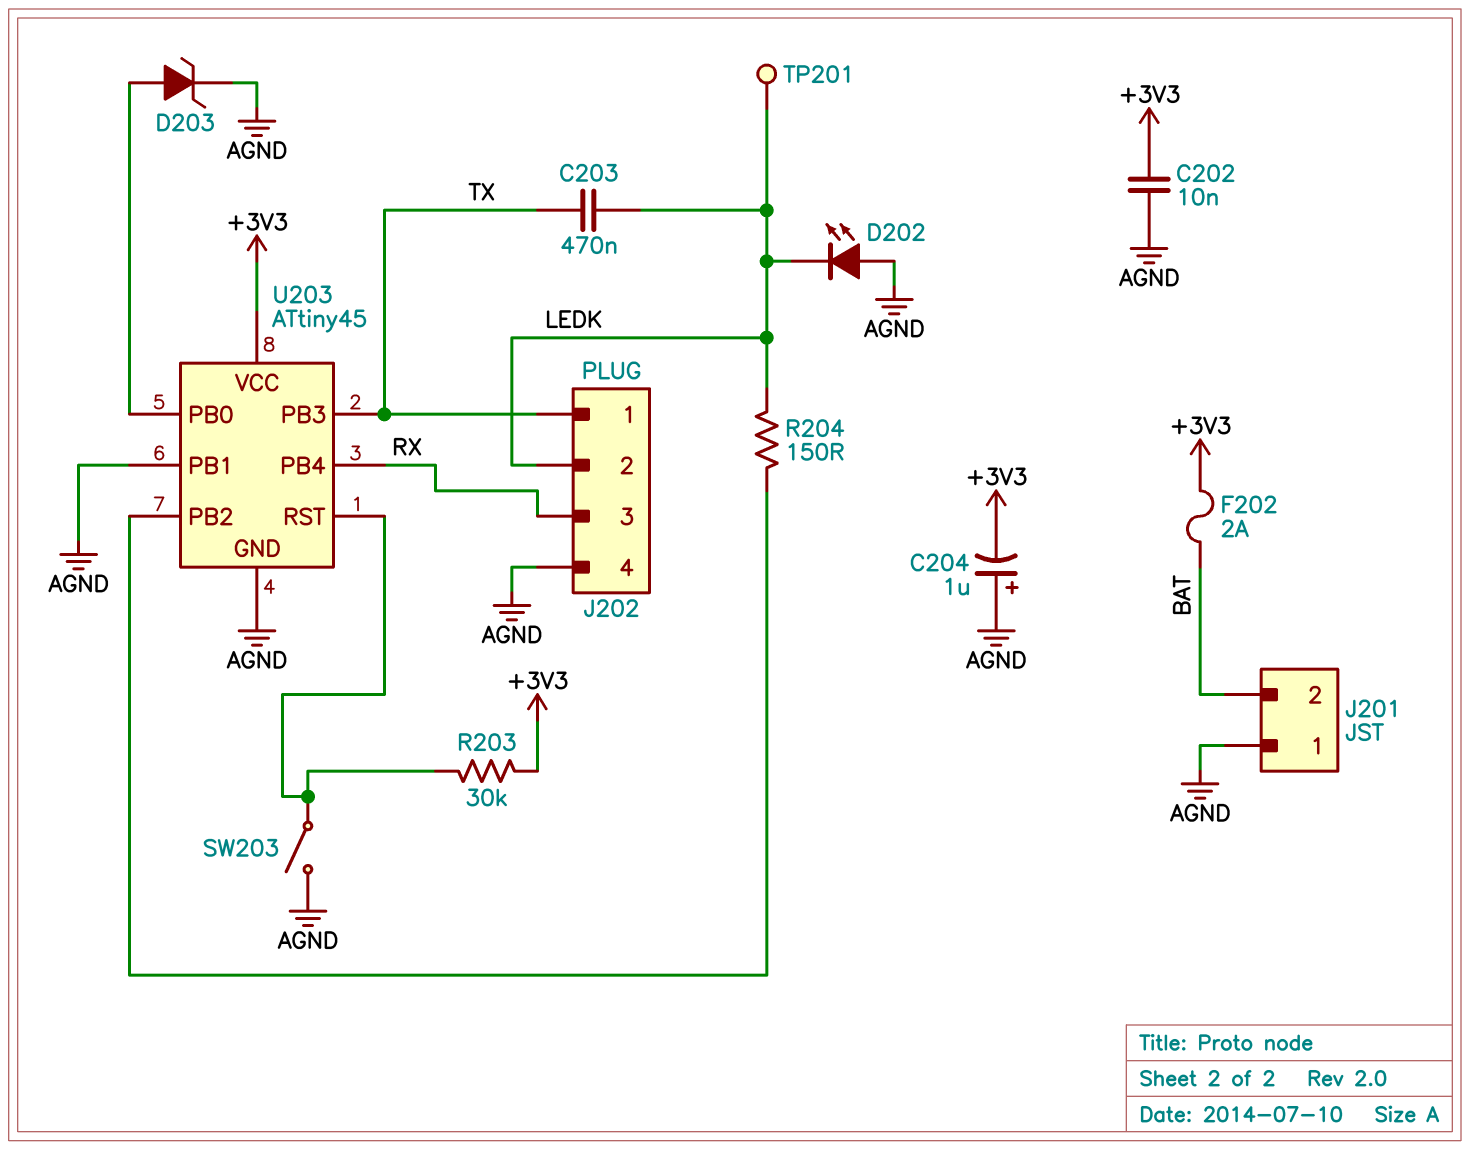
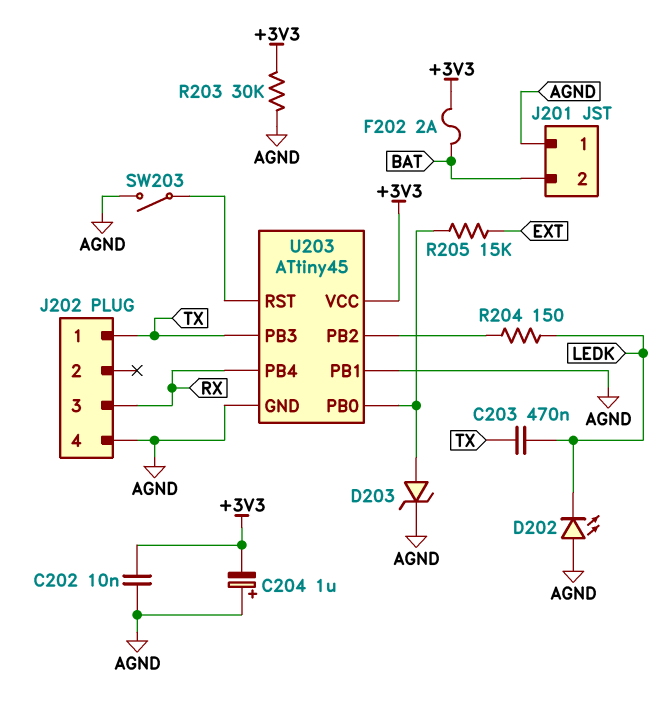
J202 pin 2: LEDK -> none
R203: 30k (+3V3, U203/RST) -> 30k (+3V3, AGND)
R205: none -> 15k (EXT, U203/PB0)
TP201: test point (LEDK) -> none

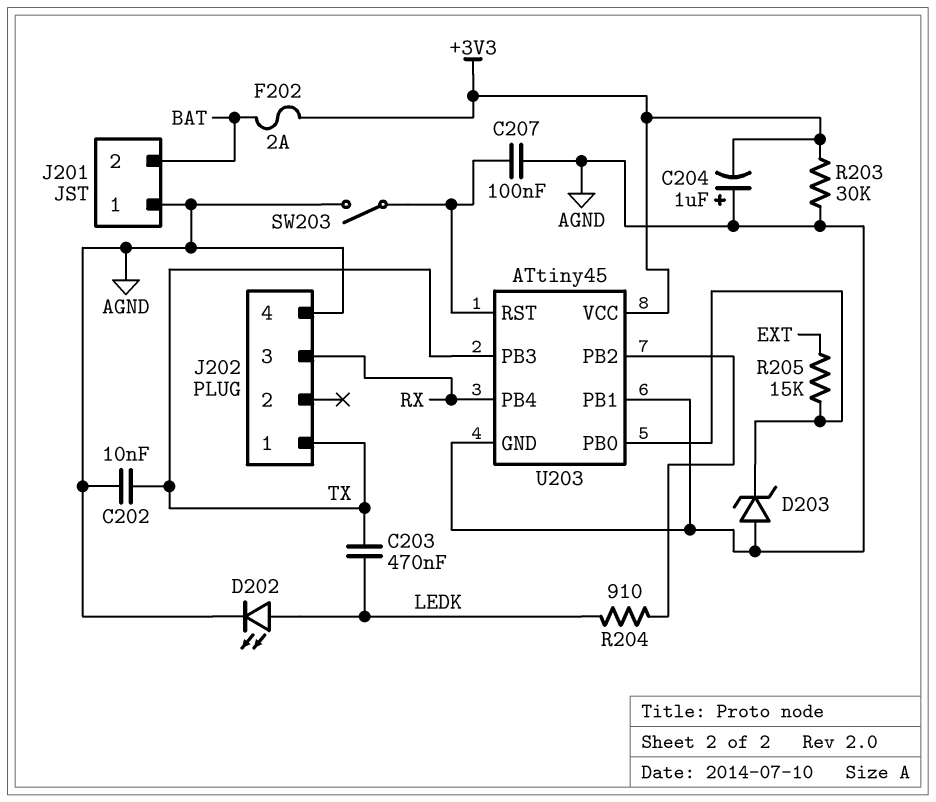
C202: 10nF (+3V3, AGND) -> 10nF (AGND, TX)
C207: none -> 100nF (AGND, U203/RST)
D202: LED (A AGND, K LEDK) -> LED (A LEDK, K AGND)
D203: zener (A U203/PB0, K AGND) -> zener (A AGND, K U203/PB0)
R204: 150 (LEDK, U203/PB2) -> 910 (LEDK, U203/PB2)

